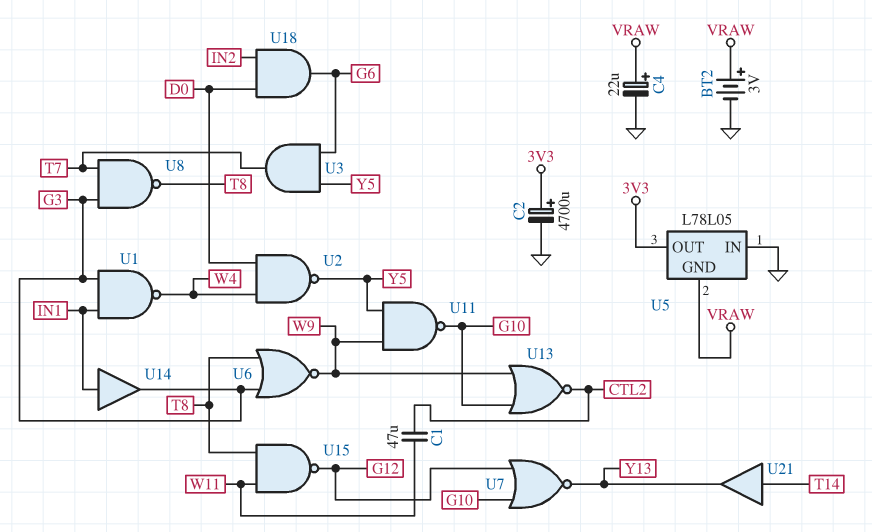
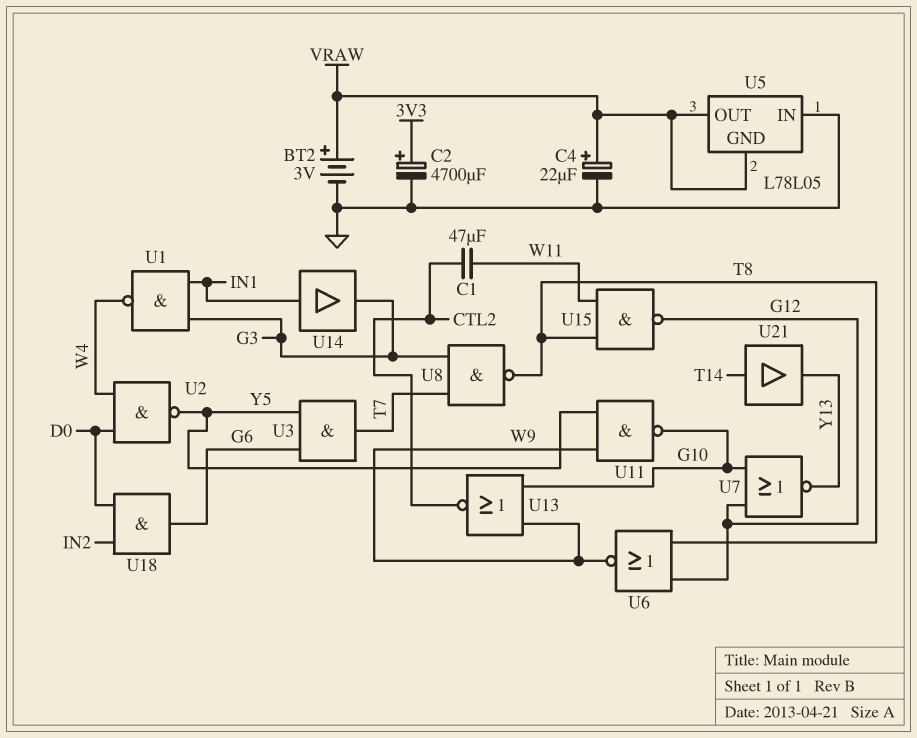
U5 pin OUT: 3V3 -> VRAW
U6: NOR (in G3, in T8, out W9) -> NOR (in G12, in T8, out W9)

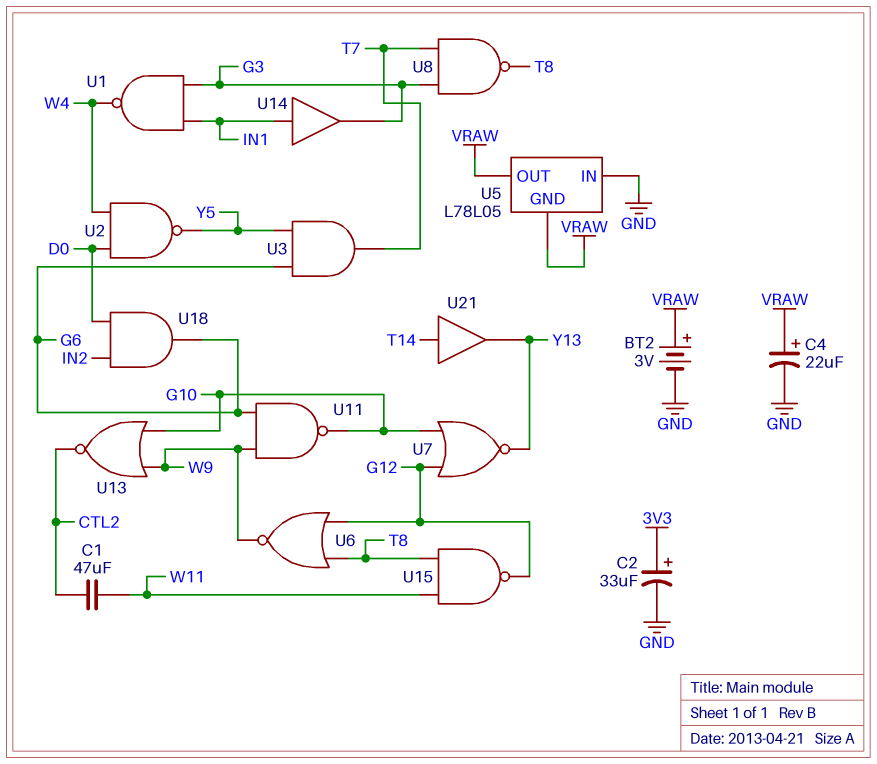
C2: 4700uF (plus 3V3, minus GND) -> 33uF (plus 3V3, minus GND)
U11: NAND (in W9, in Y5, out G10) -> NAND (in G6, in W9, out G10)

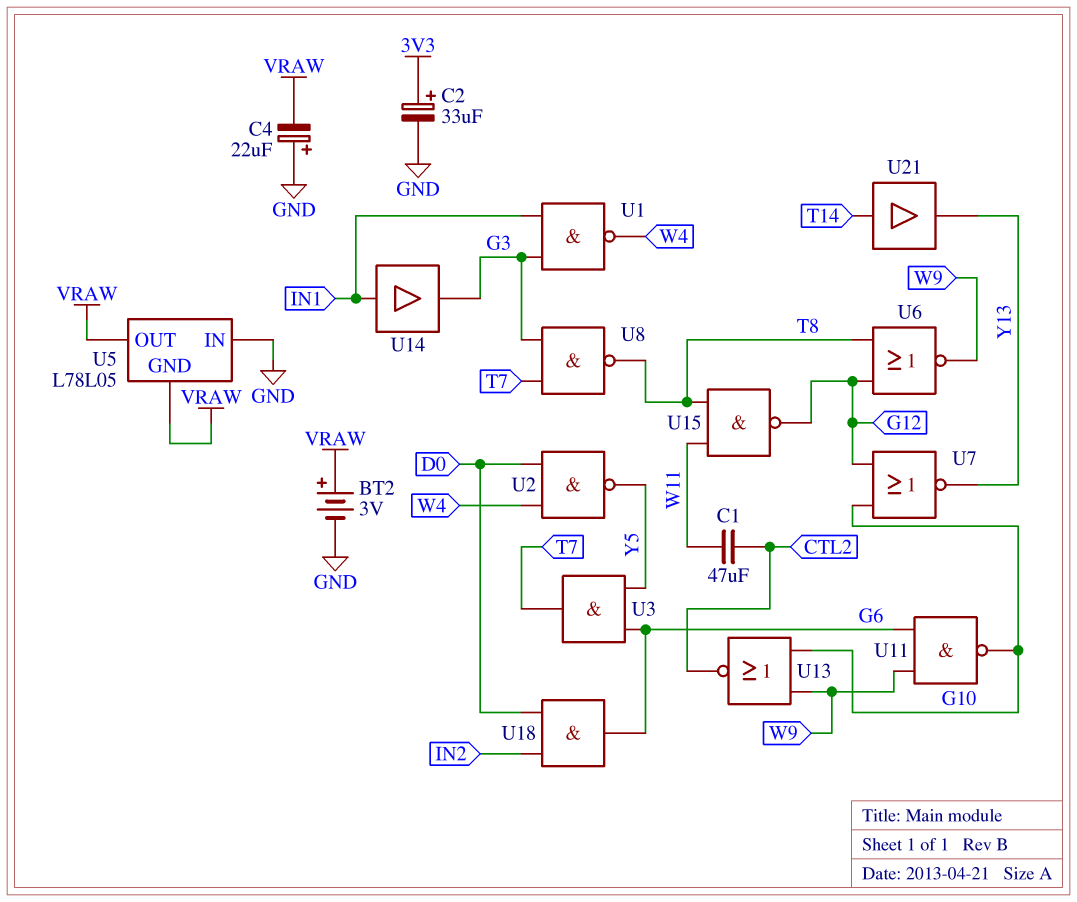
C4: 22uF (plus VRAW, minus GND) -> 22uF (plus GND, minus VRAW)

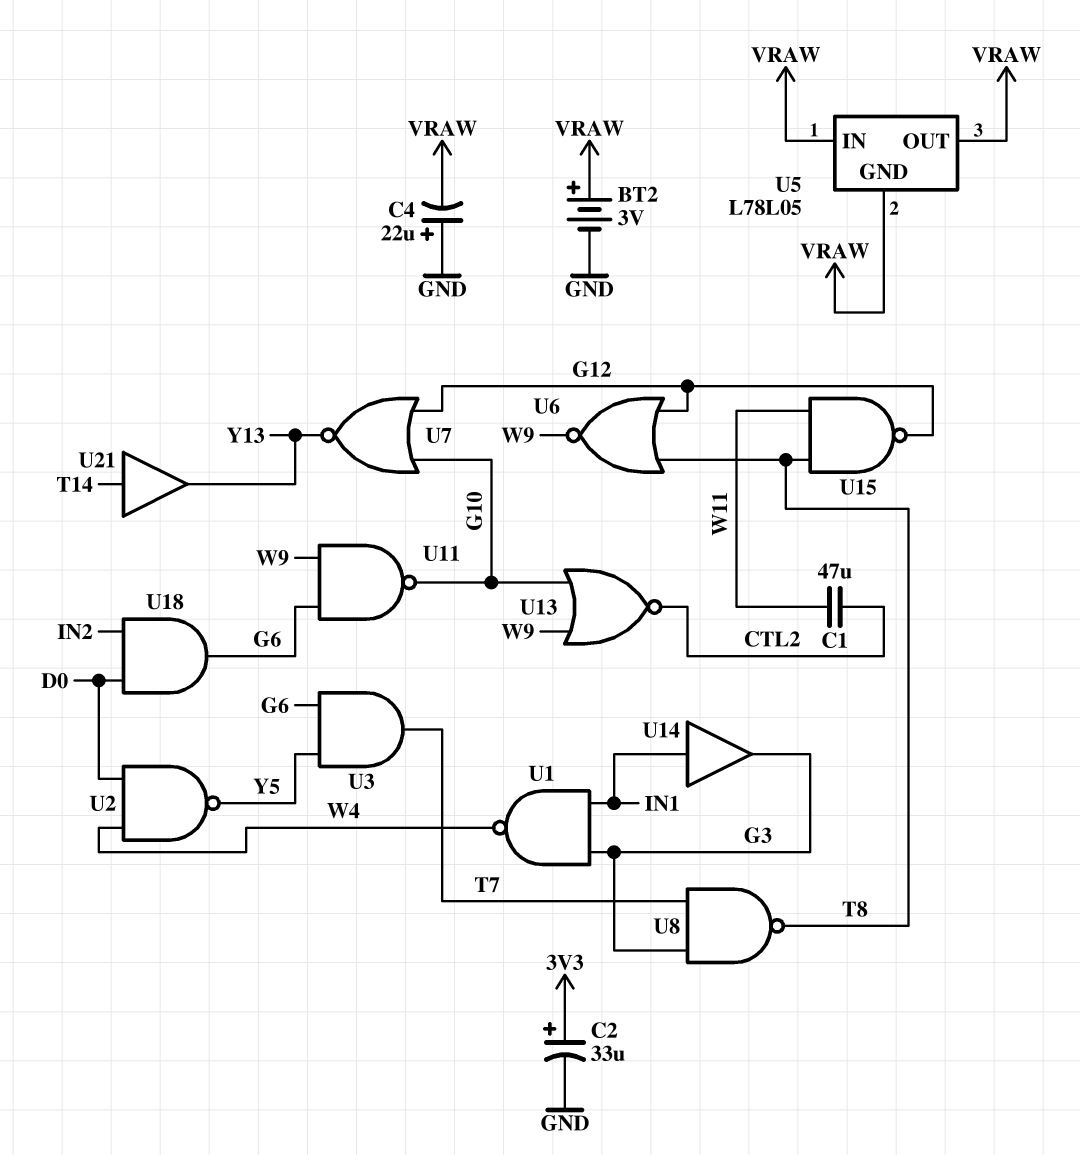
U5 pin IN: GND -> VRAW

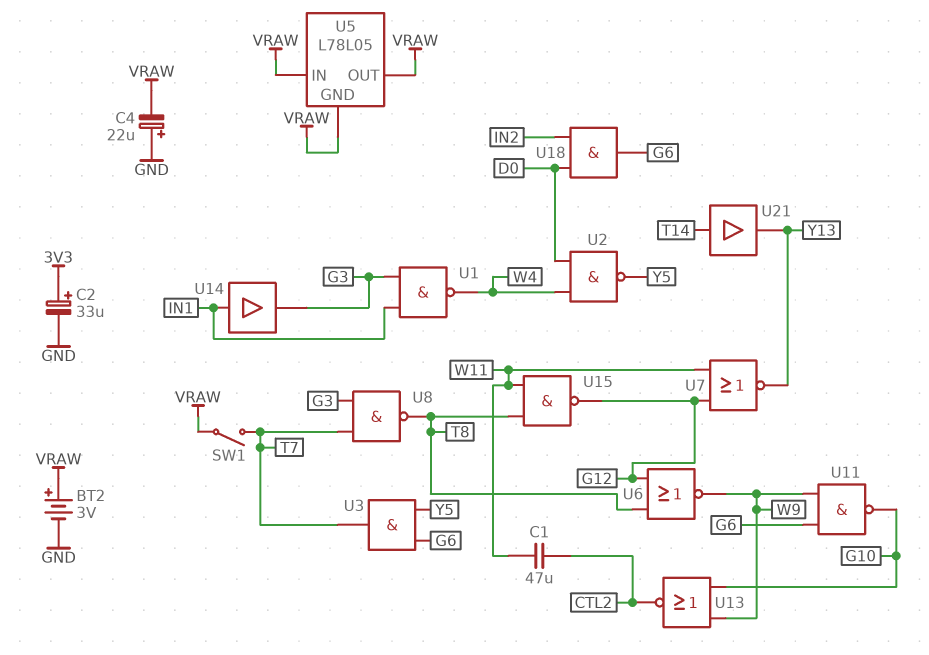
SW1: none -> switch (T7, VRAW)
U7: NOR (in G10, in G12, out Y13) -> NOR (in G12, in W11, out Y13)

